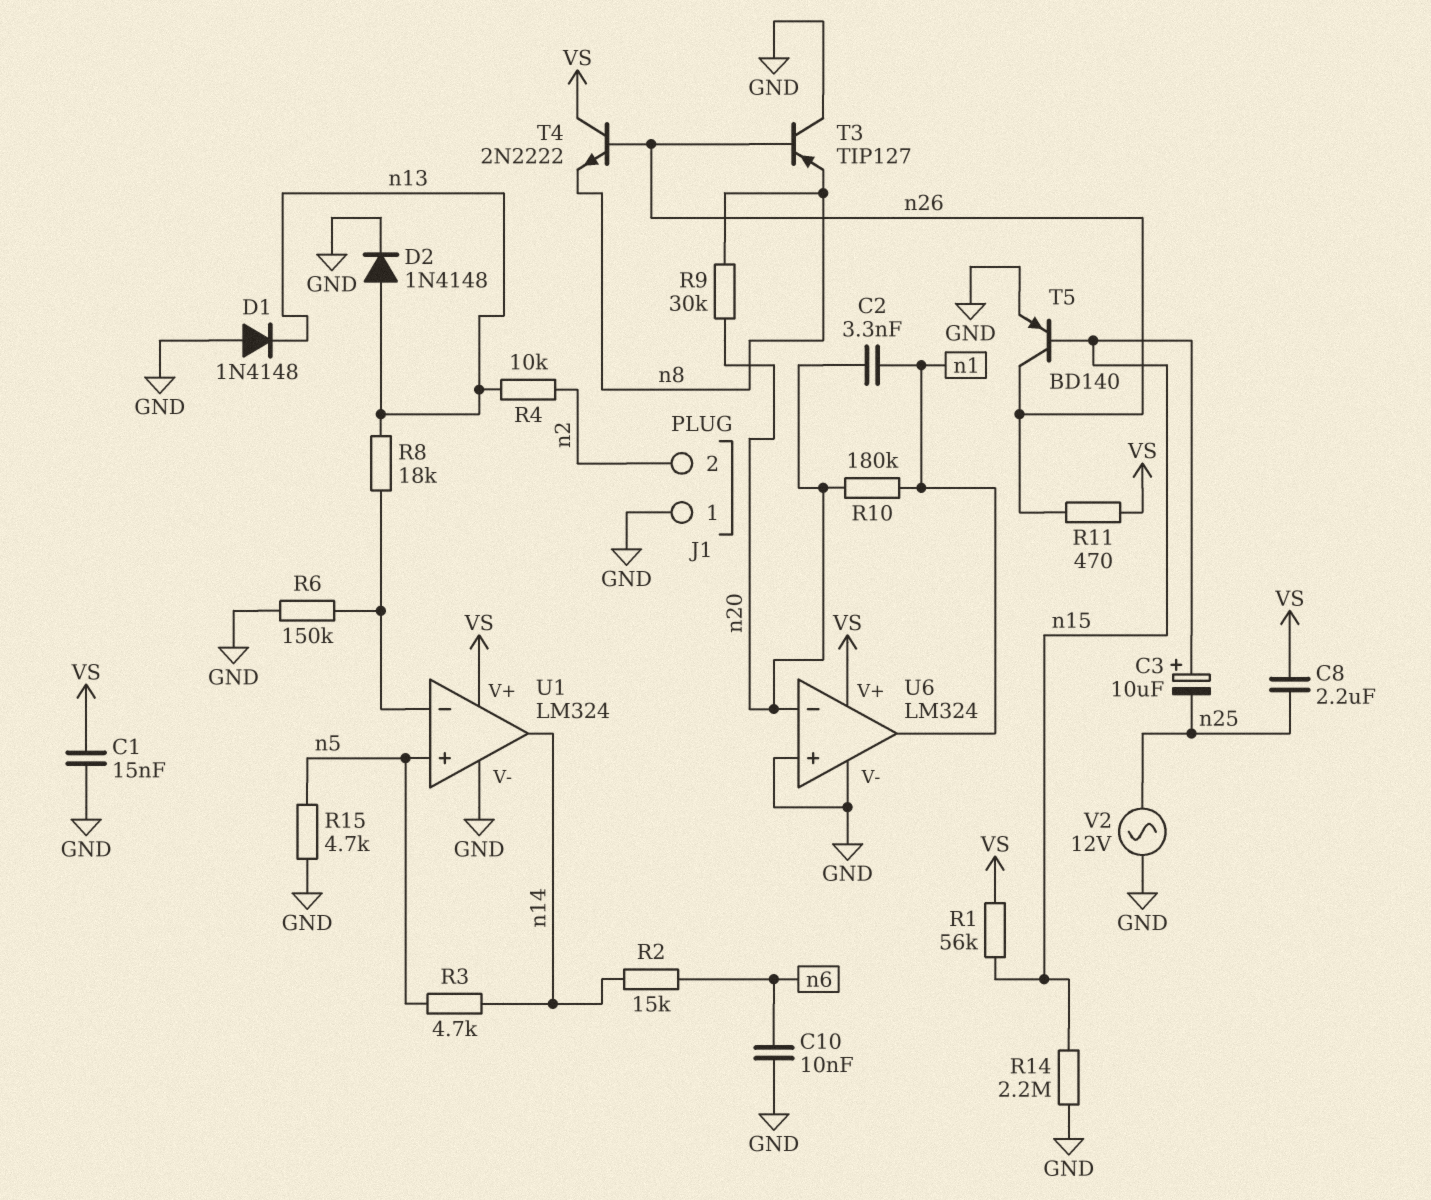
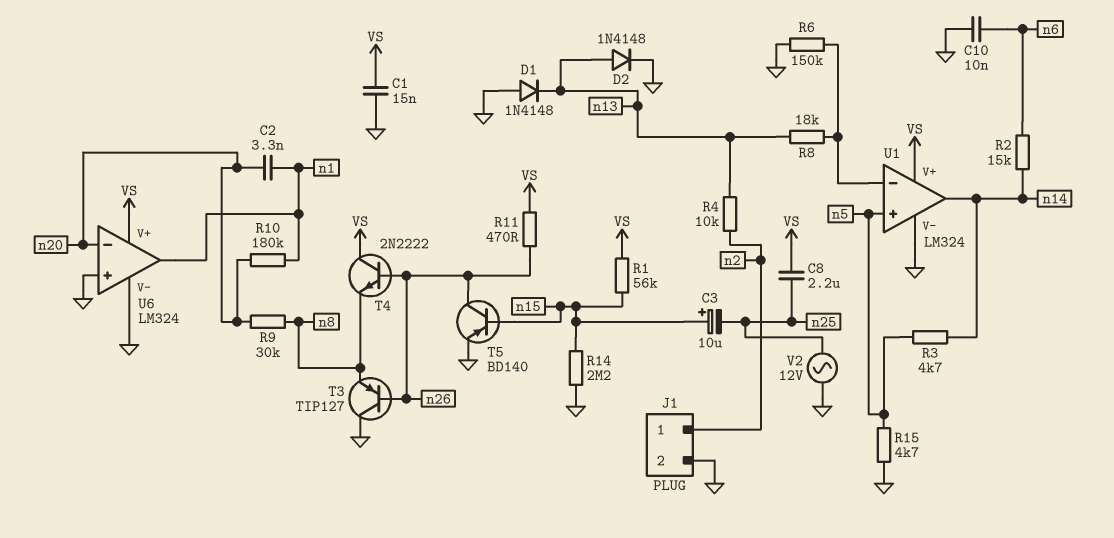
J1 pin 1: GND -> n2
J1 pin 2: n2 -> GND

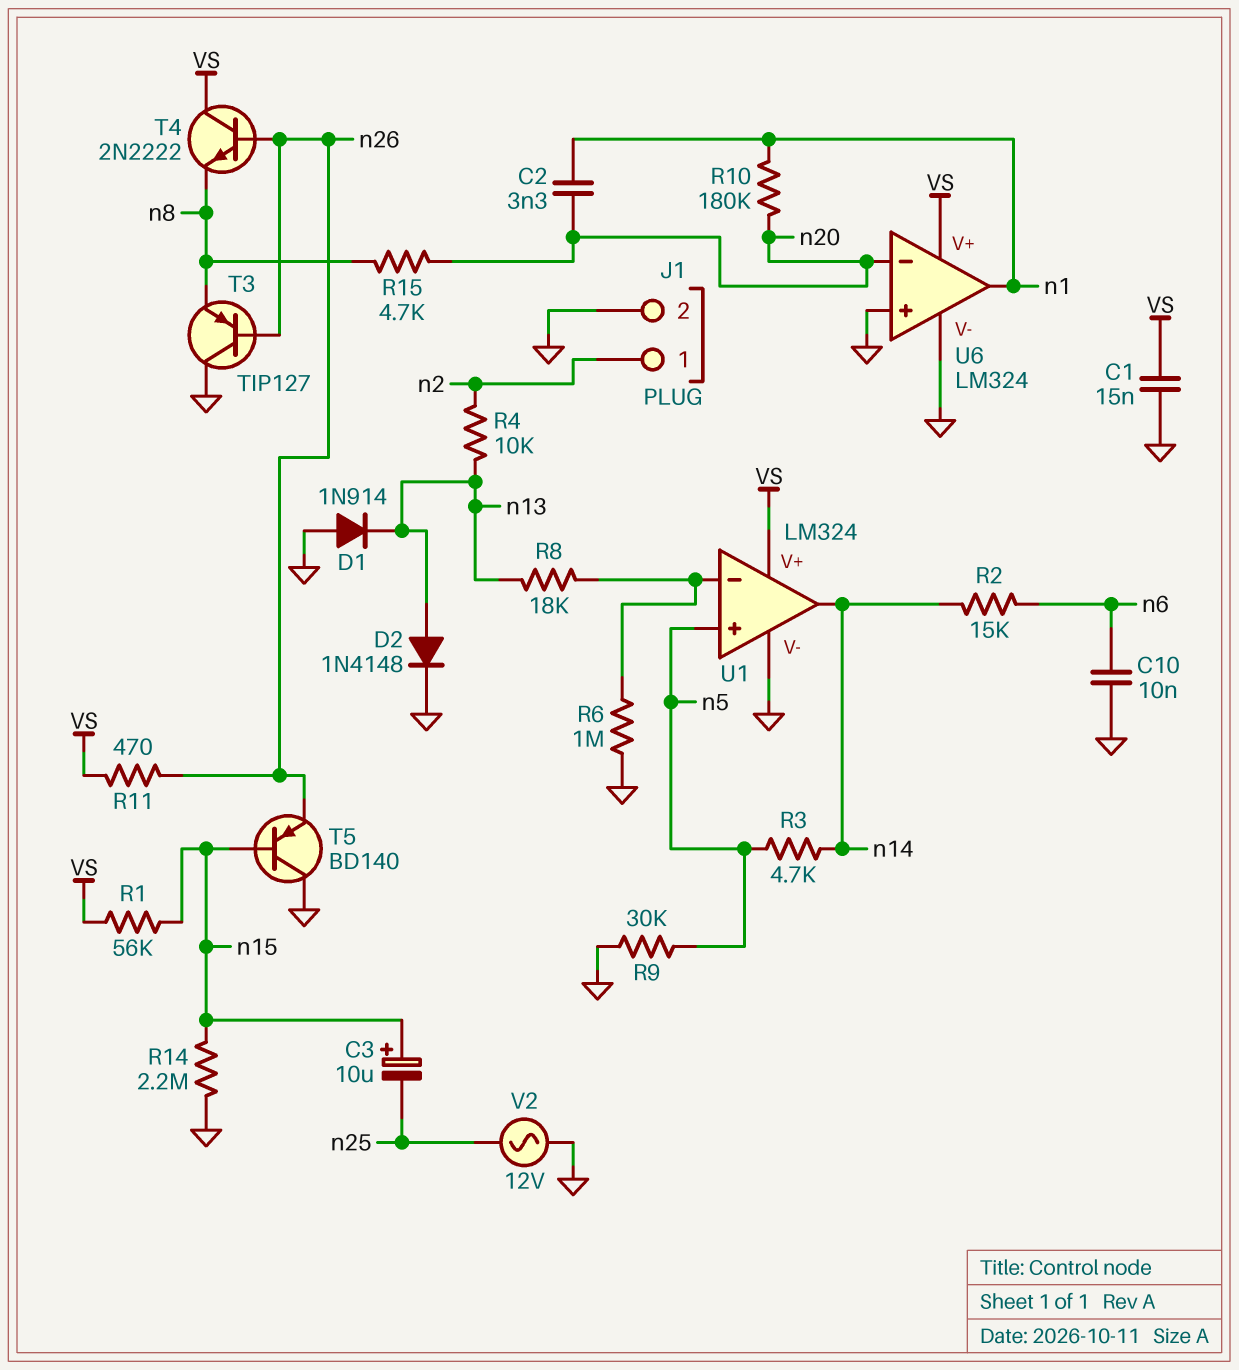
C8: 2.2uF (VS, n25) -> none
D1: diode 1N4148 (A GND, K n13) -> diode 1N914 (A GND, K n13)
R6: 150k (GND, U1/in-) -> 1M (GND, U1/in-)
R9: 30k (n8, n20) -> 30k (GND, n5)
R15: 4.7k (GND, n5) -> 4.7k (n8, n20)
T5: PNP BD140 (B n15, C n26, E GND) -> PNP BD140 (B n15, C GND, E n26)

